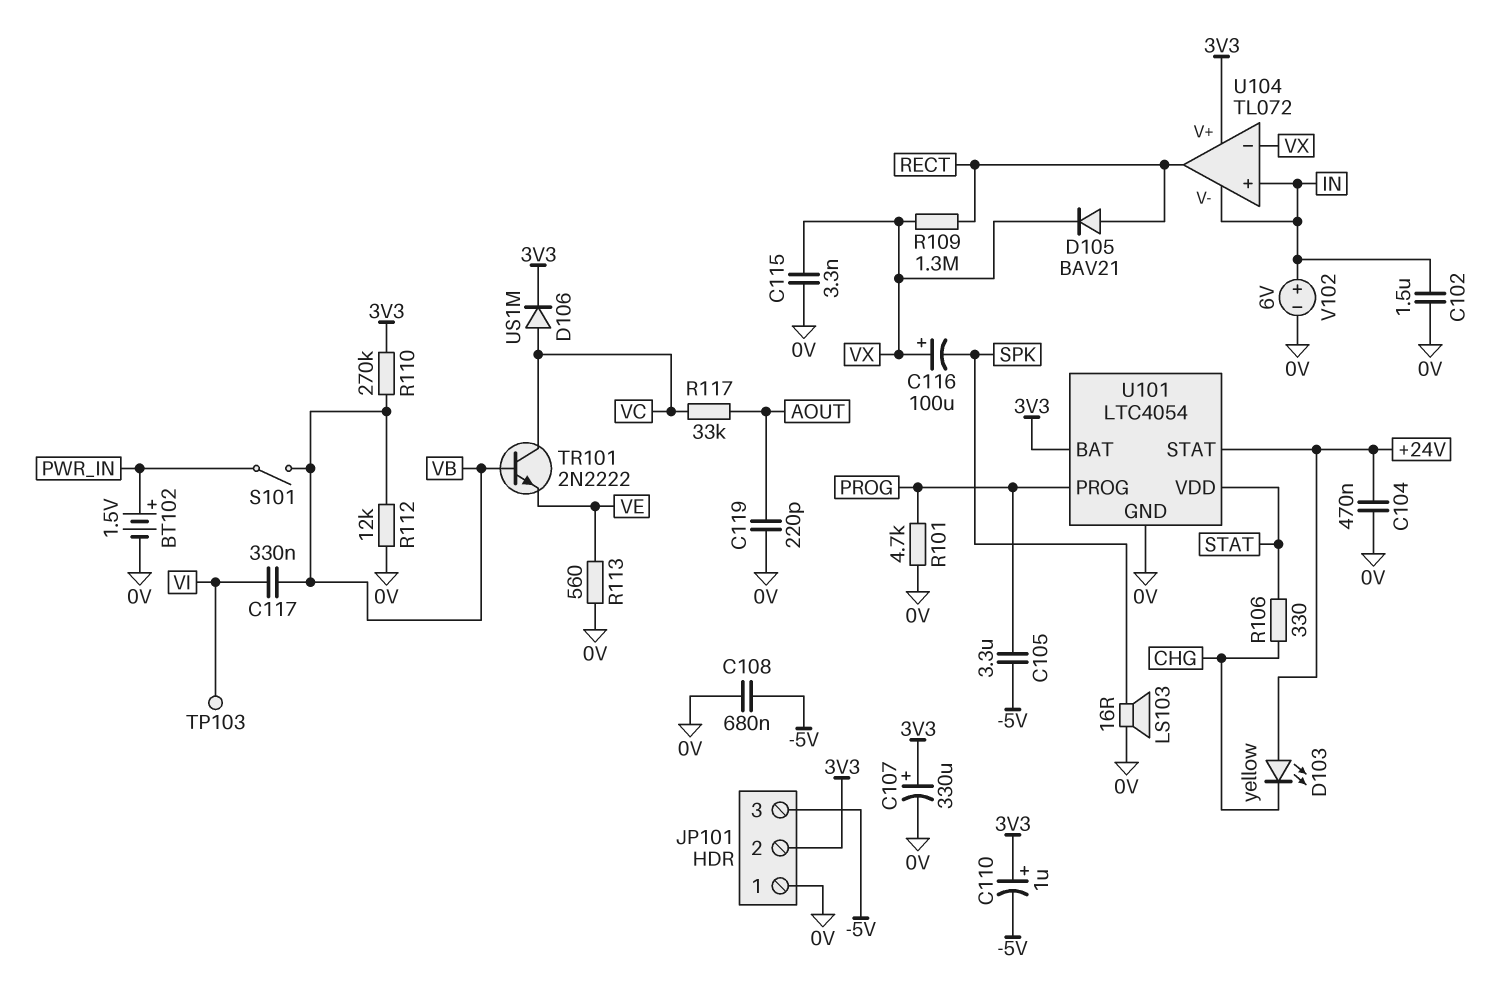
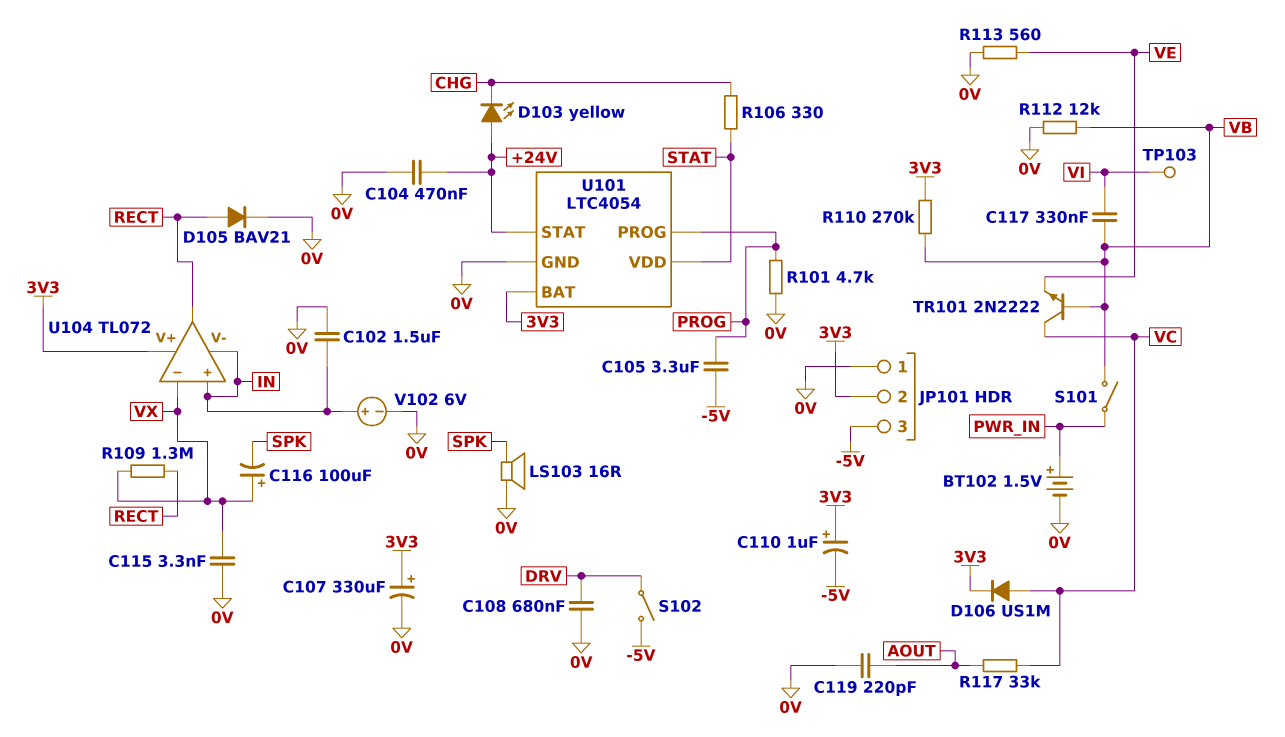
C108: 680nF (-5V, 0V) -> 680nF (0V, DRV)
D105: diode BAV21 (A RECT, K VX) -> diode BAV21 (A RECT, K 0V)
S102: none -> switch (-5V, DRV)

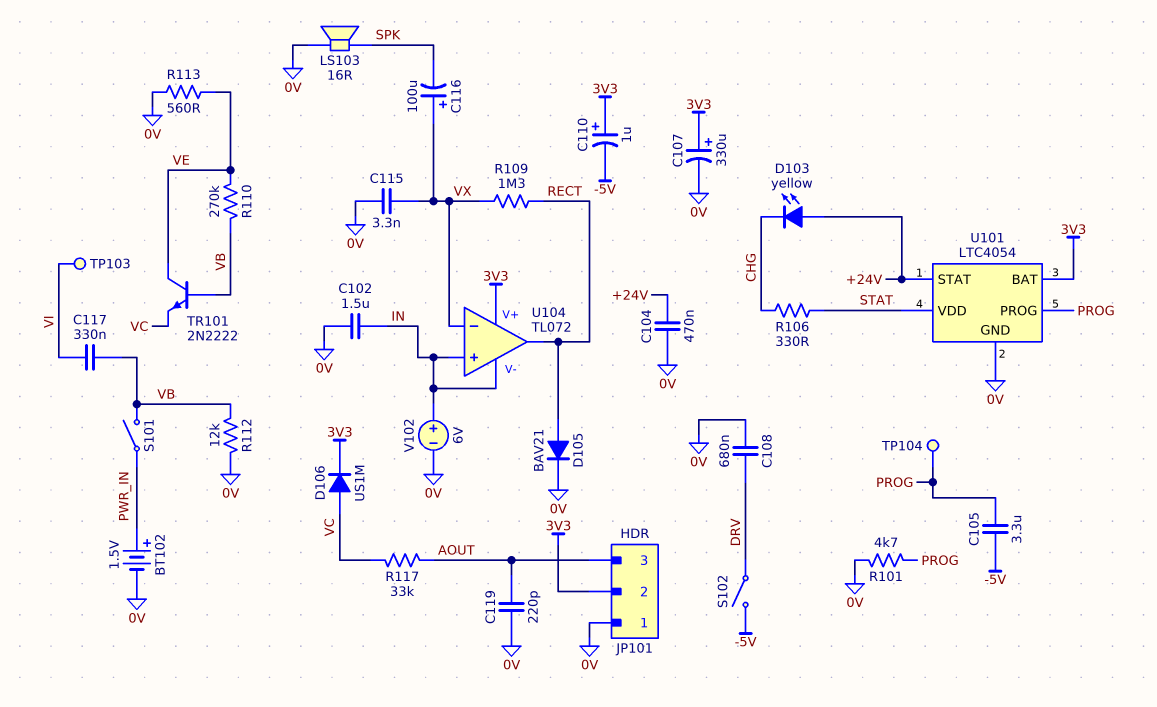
JP101 pin 3: -5V -> AOUT
R110: 270k (3V3, VB) -> 270k (VB, VE)
TP104: none -> test point (PROG)
TR101: NPN 2N2222 (B VB, C VC, E VE) -> NPN 2N2222 (B VB, C VE, E VC)

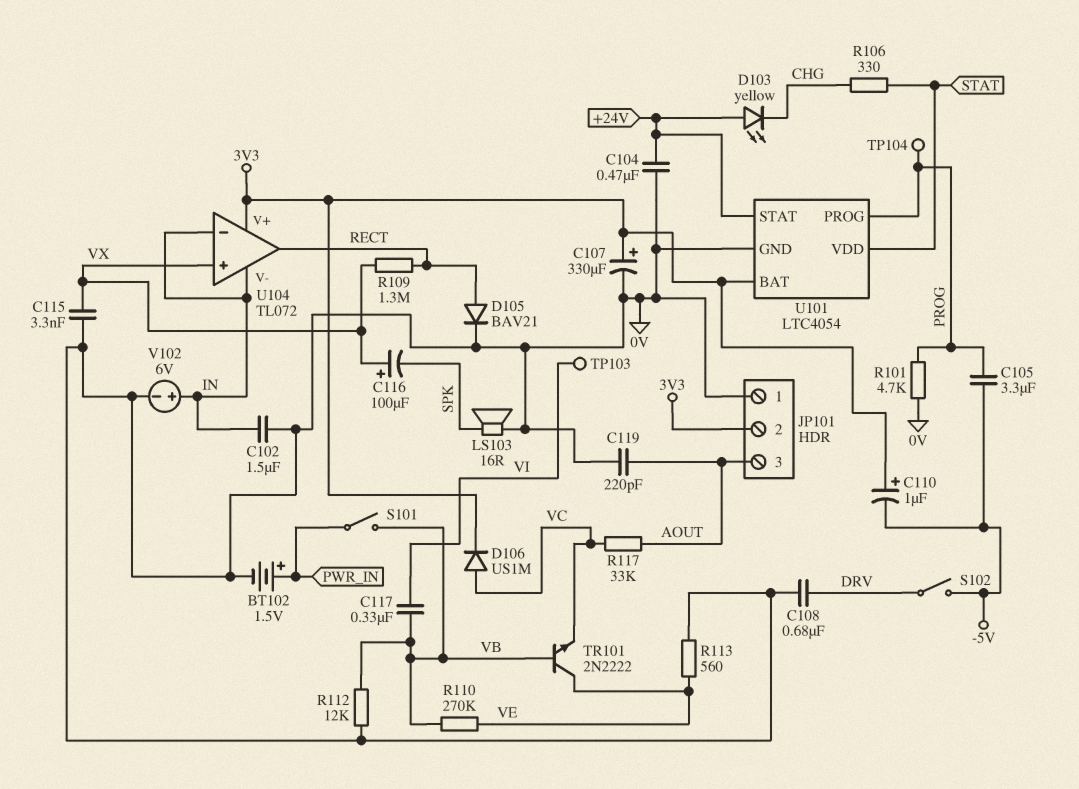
U104 pin in+: IN -> VX
U104 pin in-: VX -> IN

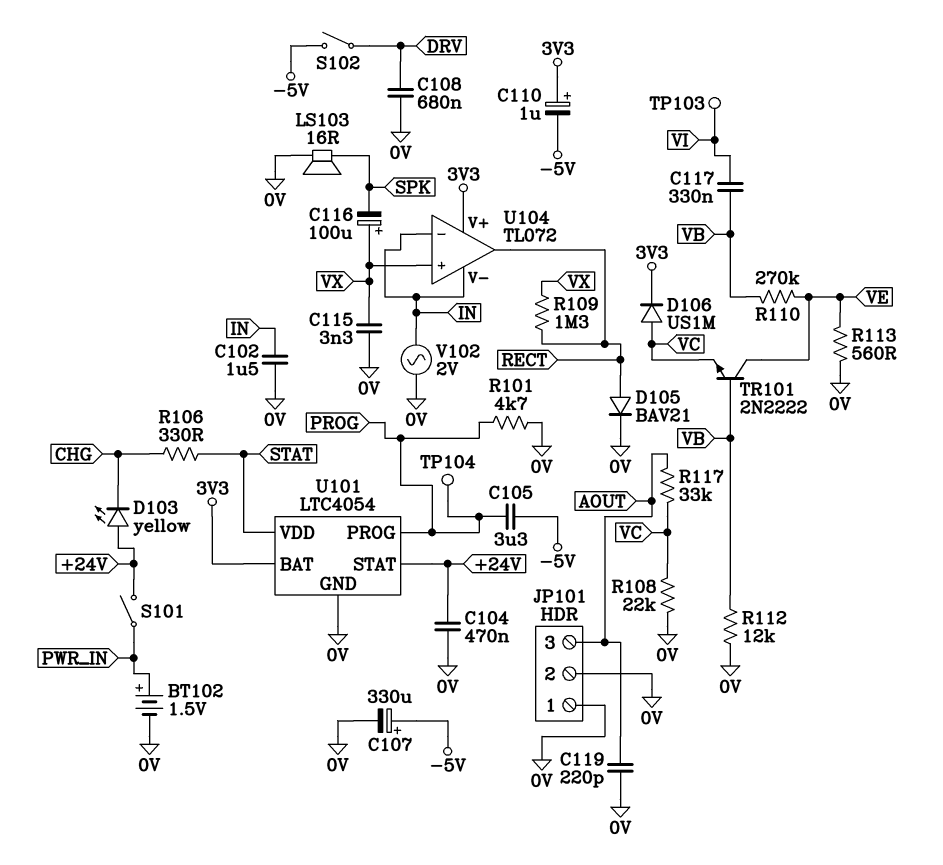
C107: 330uF (plus 3V3, minus 0V) -> 330uF (plus -5V, minus 0V)
JP101 pin 2: 3V3 -> 0V
R108: none -> 22k (0V, VC)
S101: switch (PWR_IN, VB) -> switch (+24V, PWR_IN)
V102: 6V (plus IN, minus 0V) -> AC 2V (0V, IN)

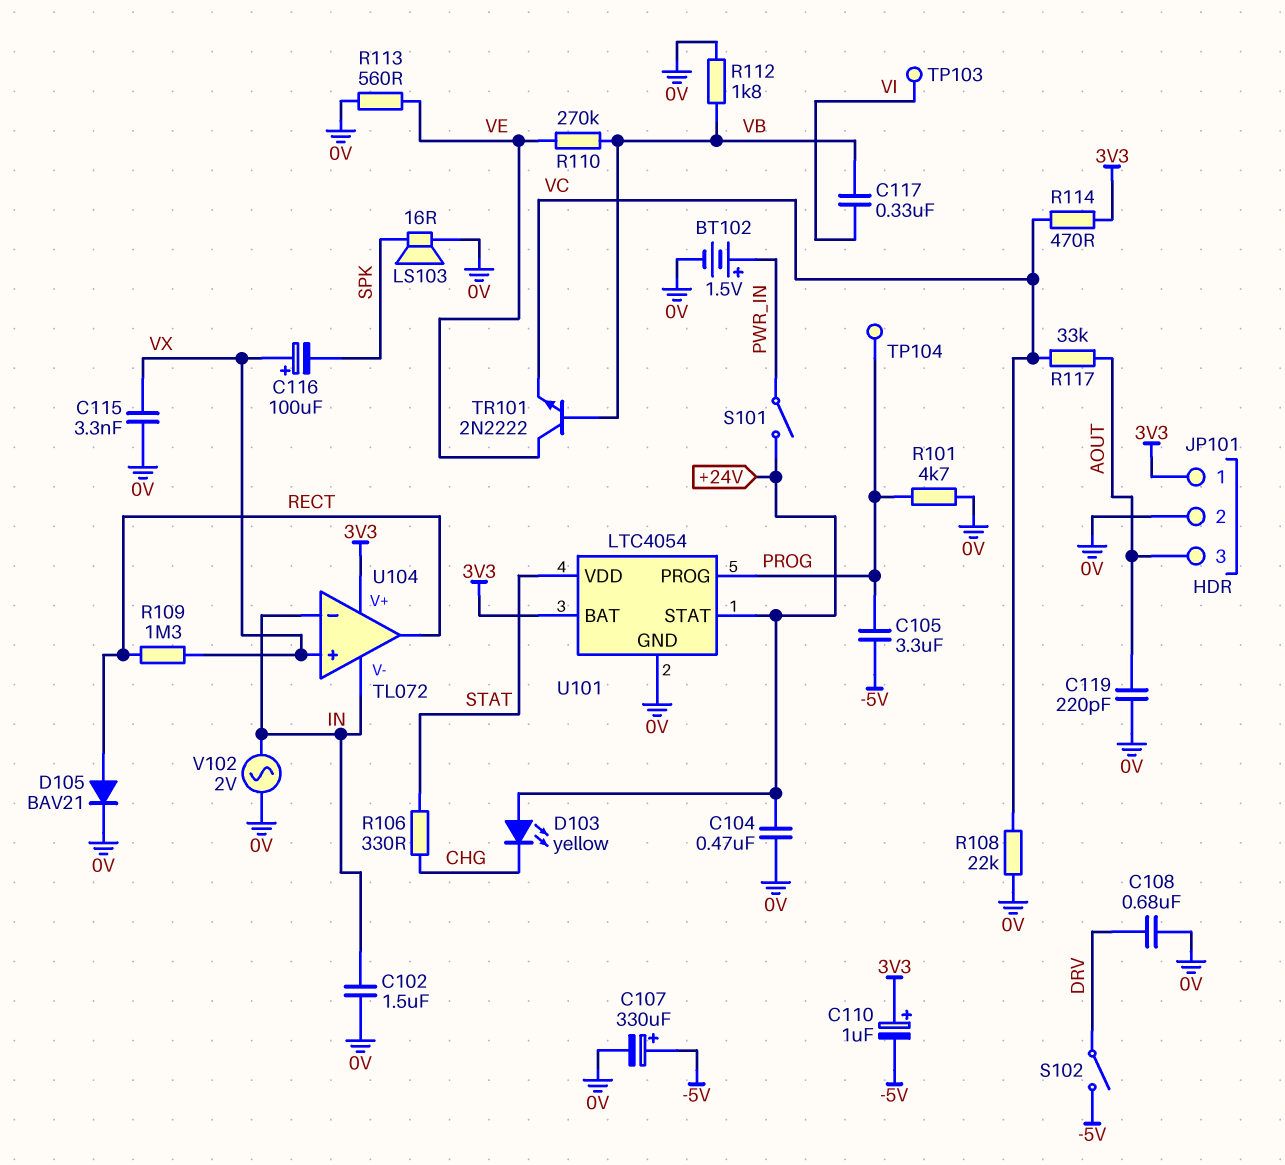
D106: diode US1M (A VC, K 3V3) -> none
JP101 pin 1: 0V -> 3V3
R112: 12k (0V, VB) -> 1.8k (0V, VB)
R114: none -> 470 (3V3, VC)

